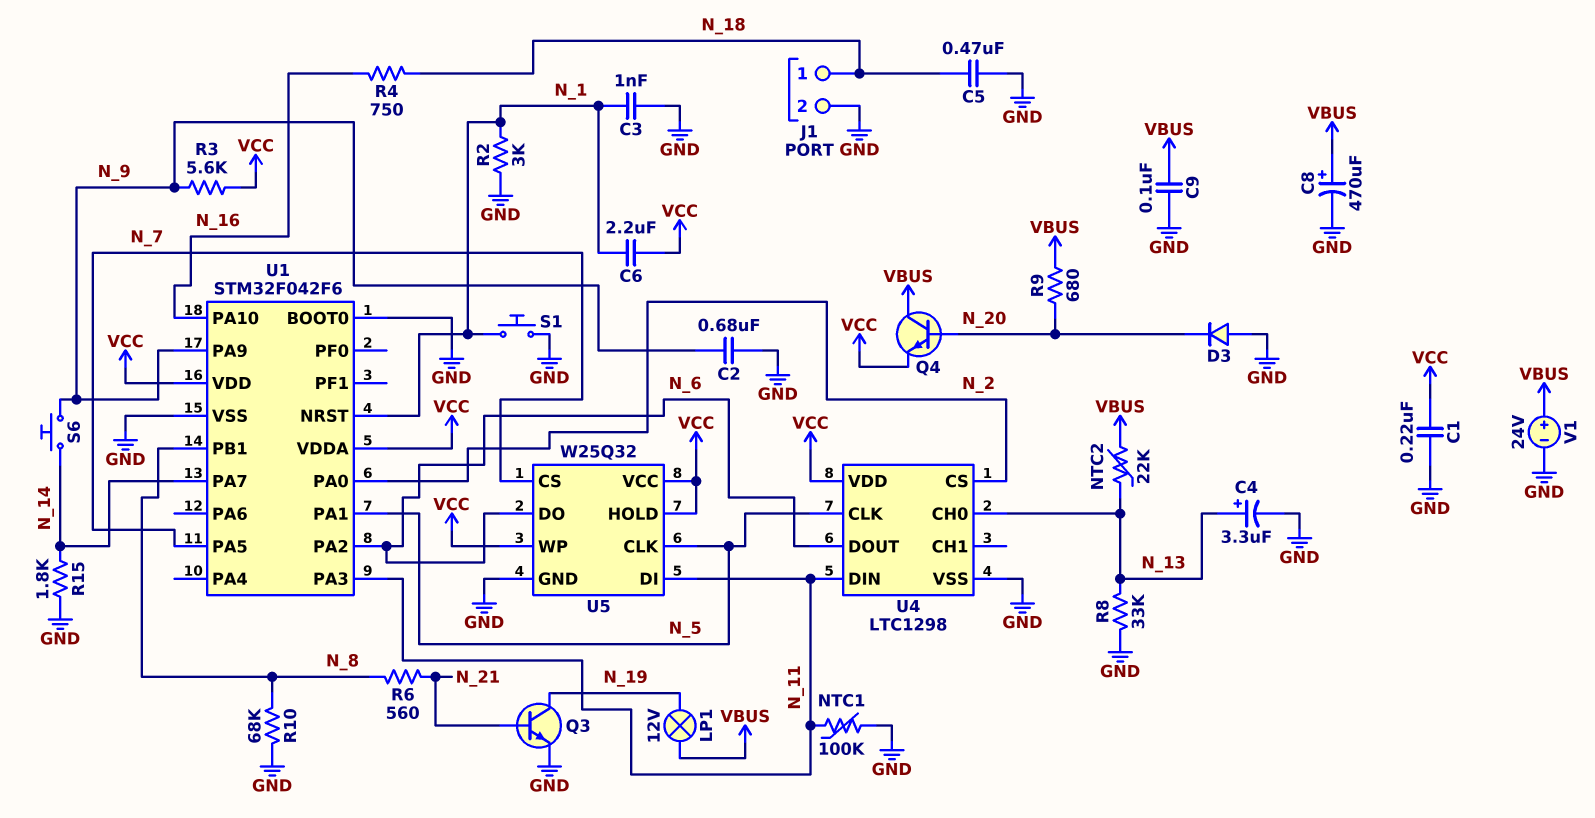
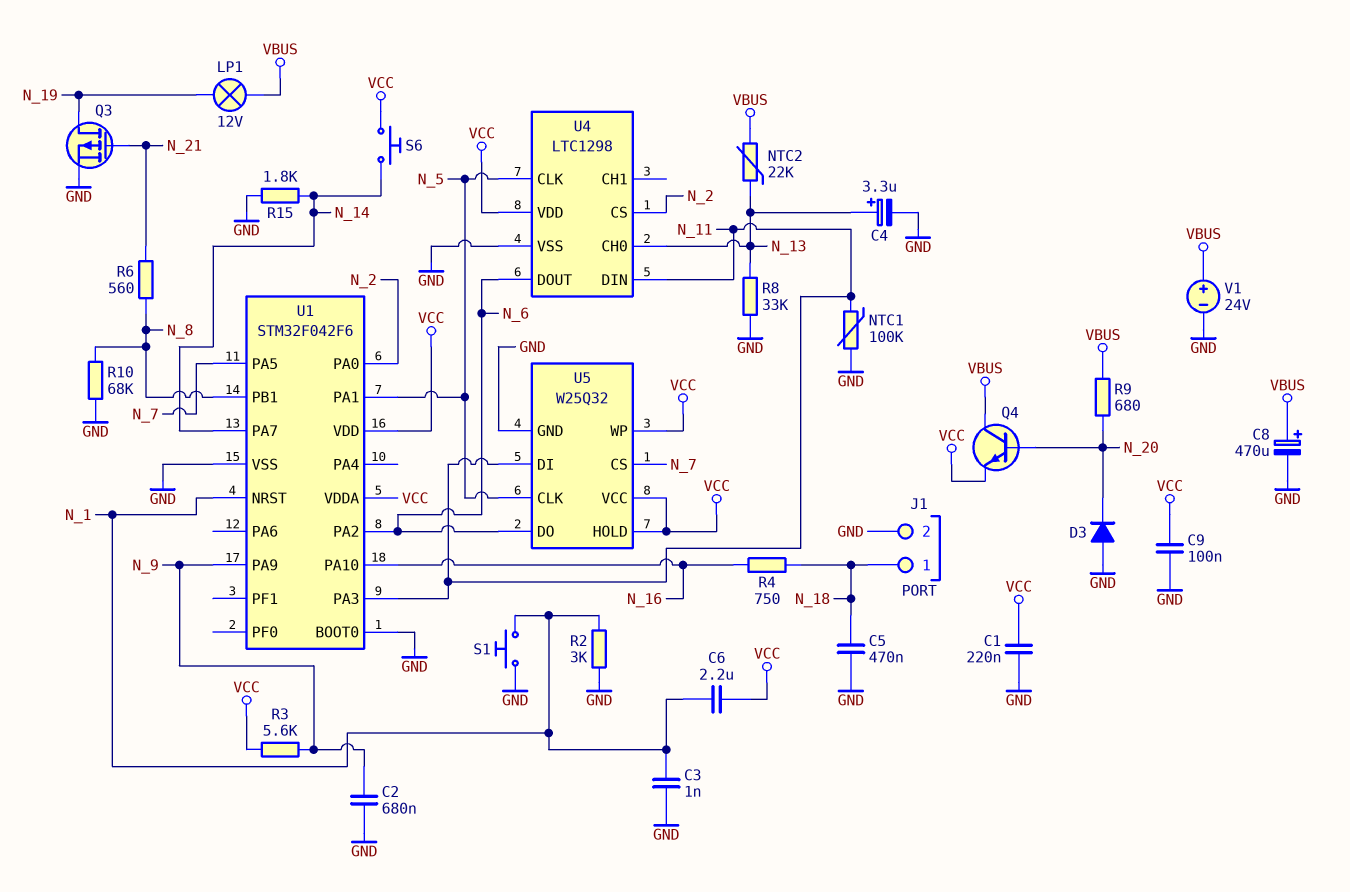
C9: 100nF (GND, VBUS) -> 100nF (GND, VCC)
Q3: NPN (B N_21, C N_19, E GND) -> PMOS (G N_21, D N_19, S GND)
S6: button (N_9, N_14) -> button (N_14, VCC)

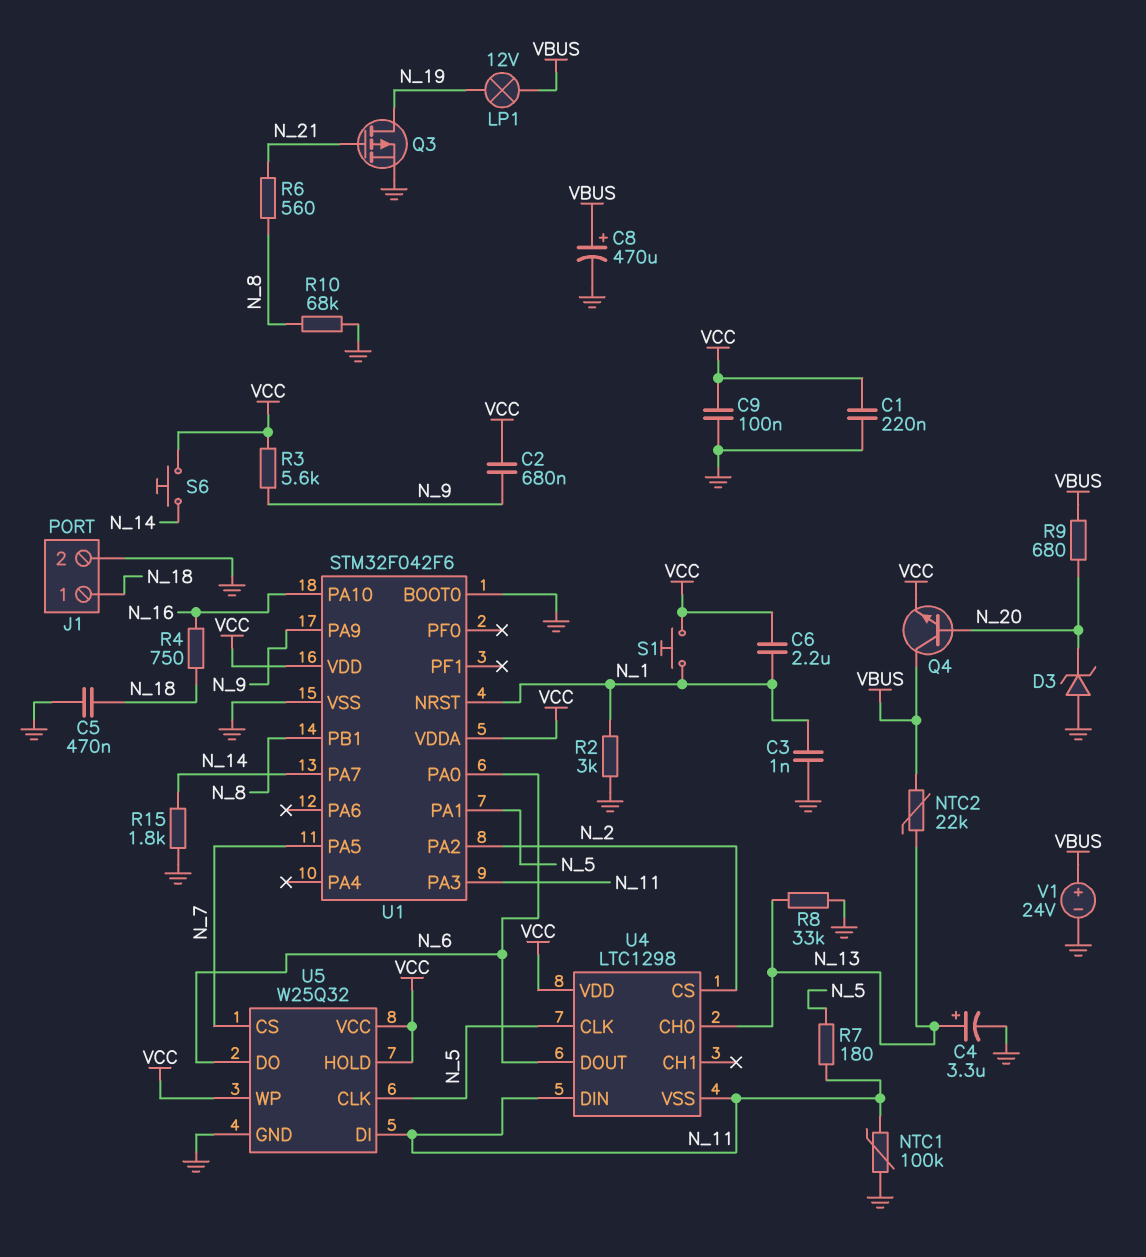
C2: 680nF (GND, N_9) -> 680nF (N_9, VCC)
D3: diode (A GND, K N_20) -> zener (A GND, K N_20)
R7: none -> 180 (N_5, N_11)
S1: button (GND, N_1) -> button (N_1, VCC)
U1 pin PA0: N_2 -> N_6
U1 pin PA2: N_6 -> N_2
U4 pin VSS: GND -> N_11

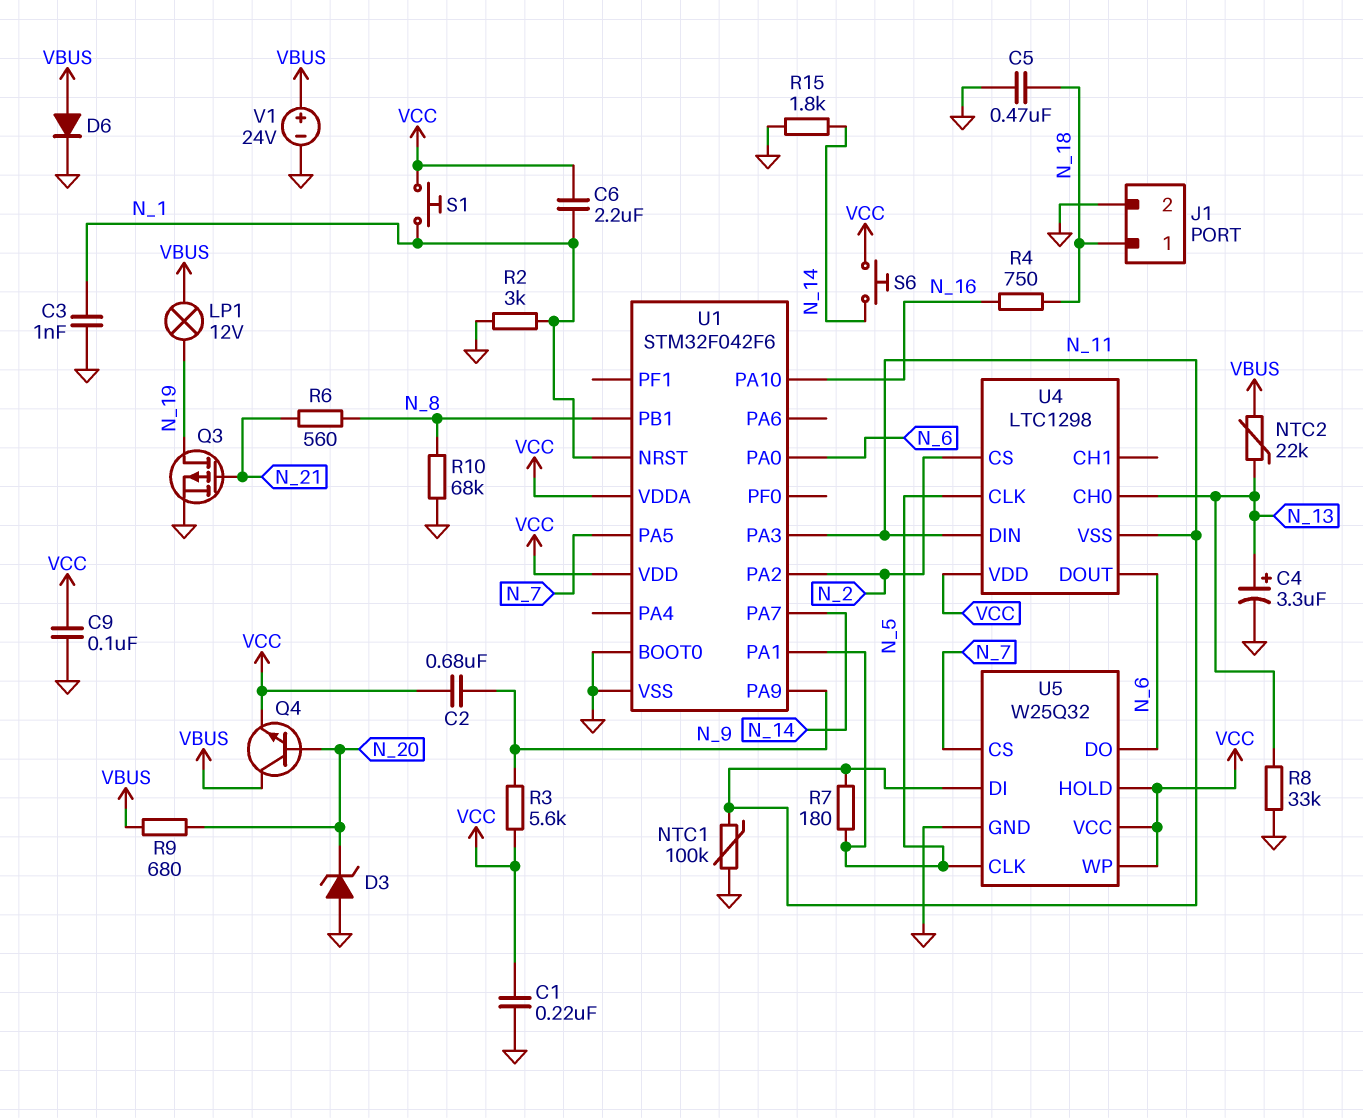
C8: 470uF (plus VBUS, minus GND) -> none
D6: none -> diode (A VBUS, K GND)

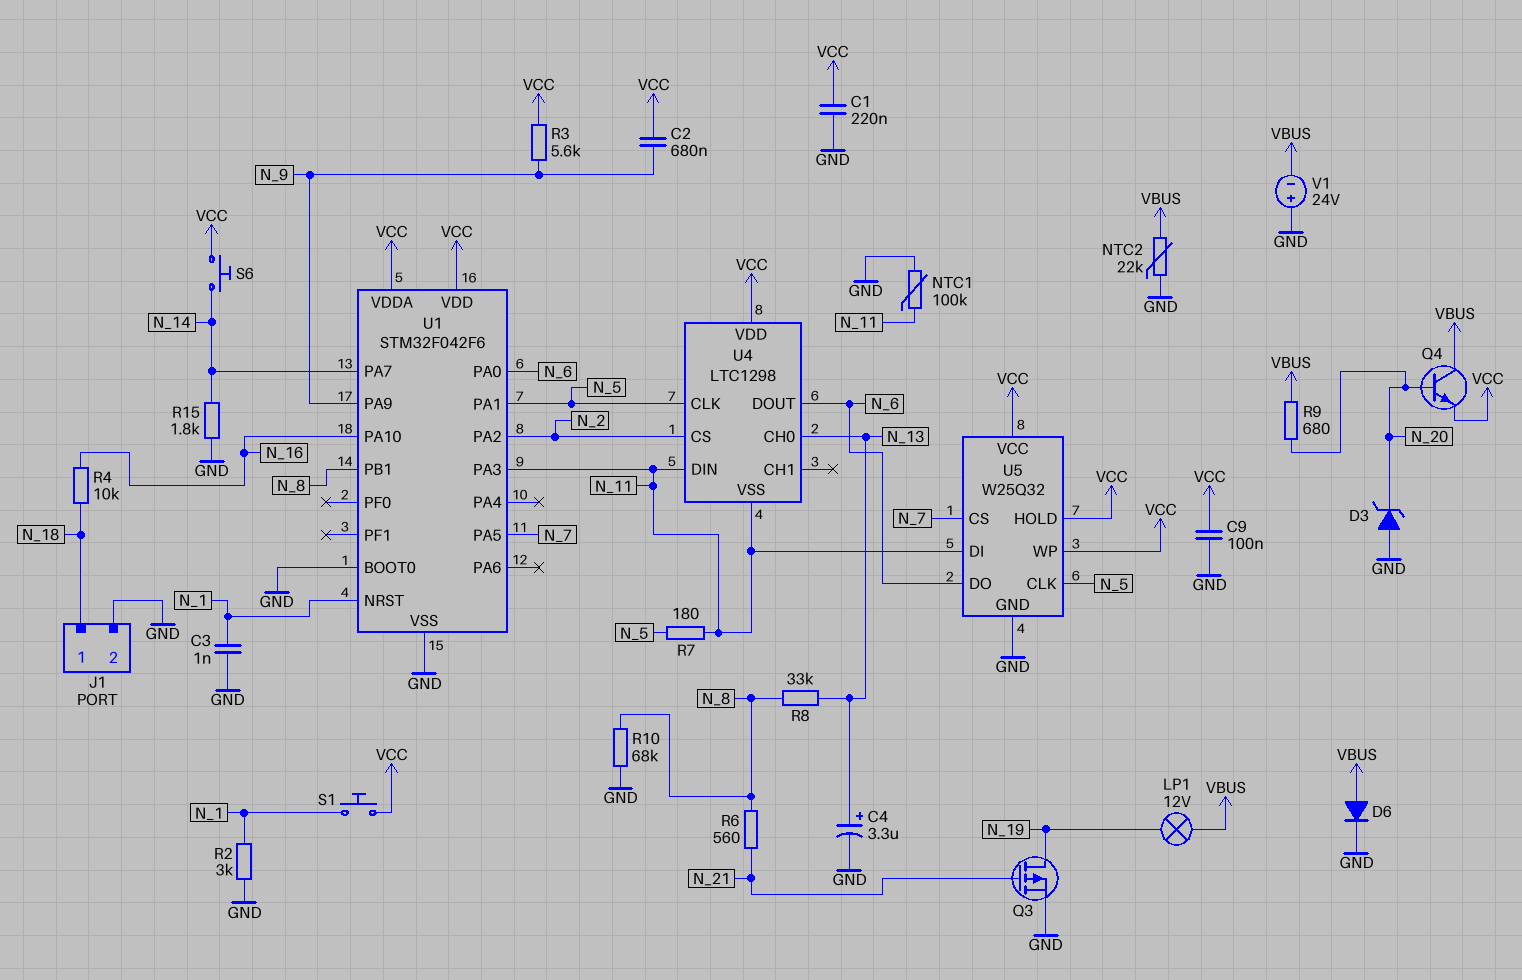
C5: 470nF (GND, N_18) -> none
C6: 2.2uF (N_1, VCC) -> none
NTC2: 22k (N_13, VBUS) -> 22k (GND, VBUS)
R4: 750 (N_16, N_18) -> 10k (N_16, N_18)
R8: 33k (GND, N_13) -> 33k (N_8, N_13)
V1: 24V (plus VBUS, minus GND) -> 24V (plus GND, minus VBUS)

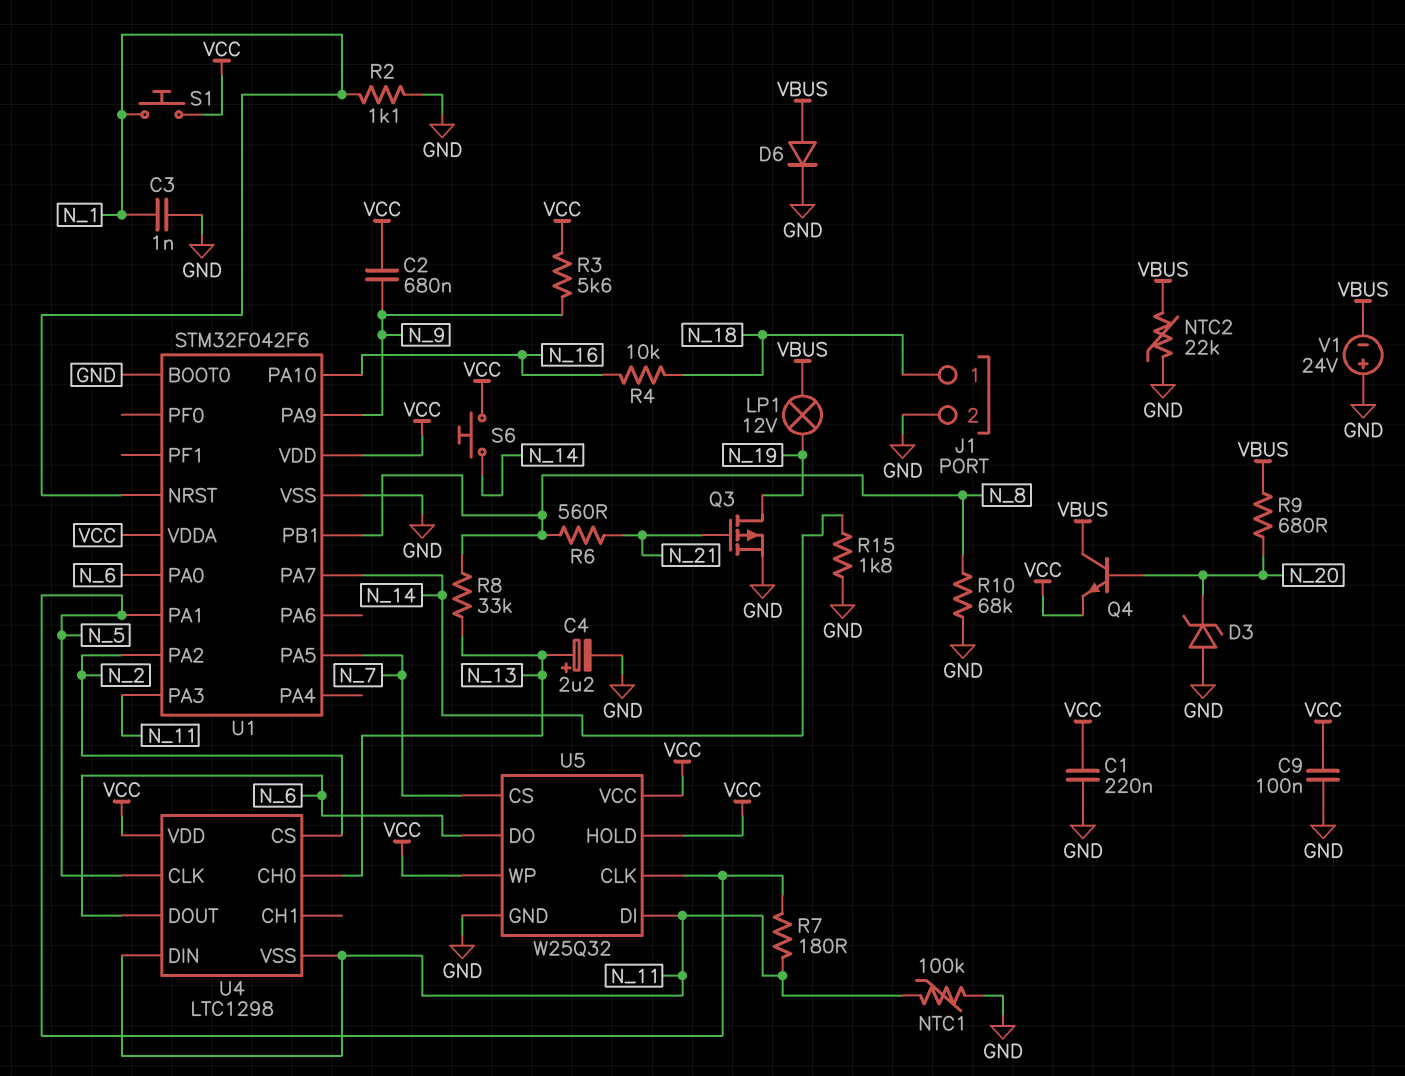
C4: 3.3uF (plus N_13, minus GND) -> 2.2uF (plus N_13, minus GND)
R2: 3k (GND, N_1) -> 1.1k (GND, N_1)

